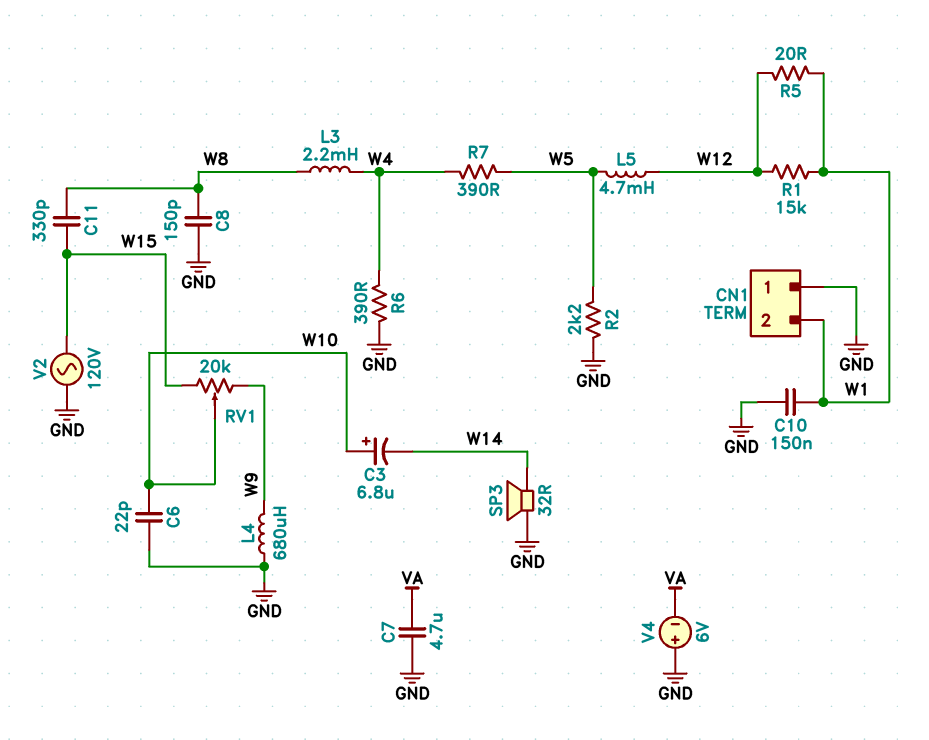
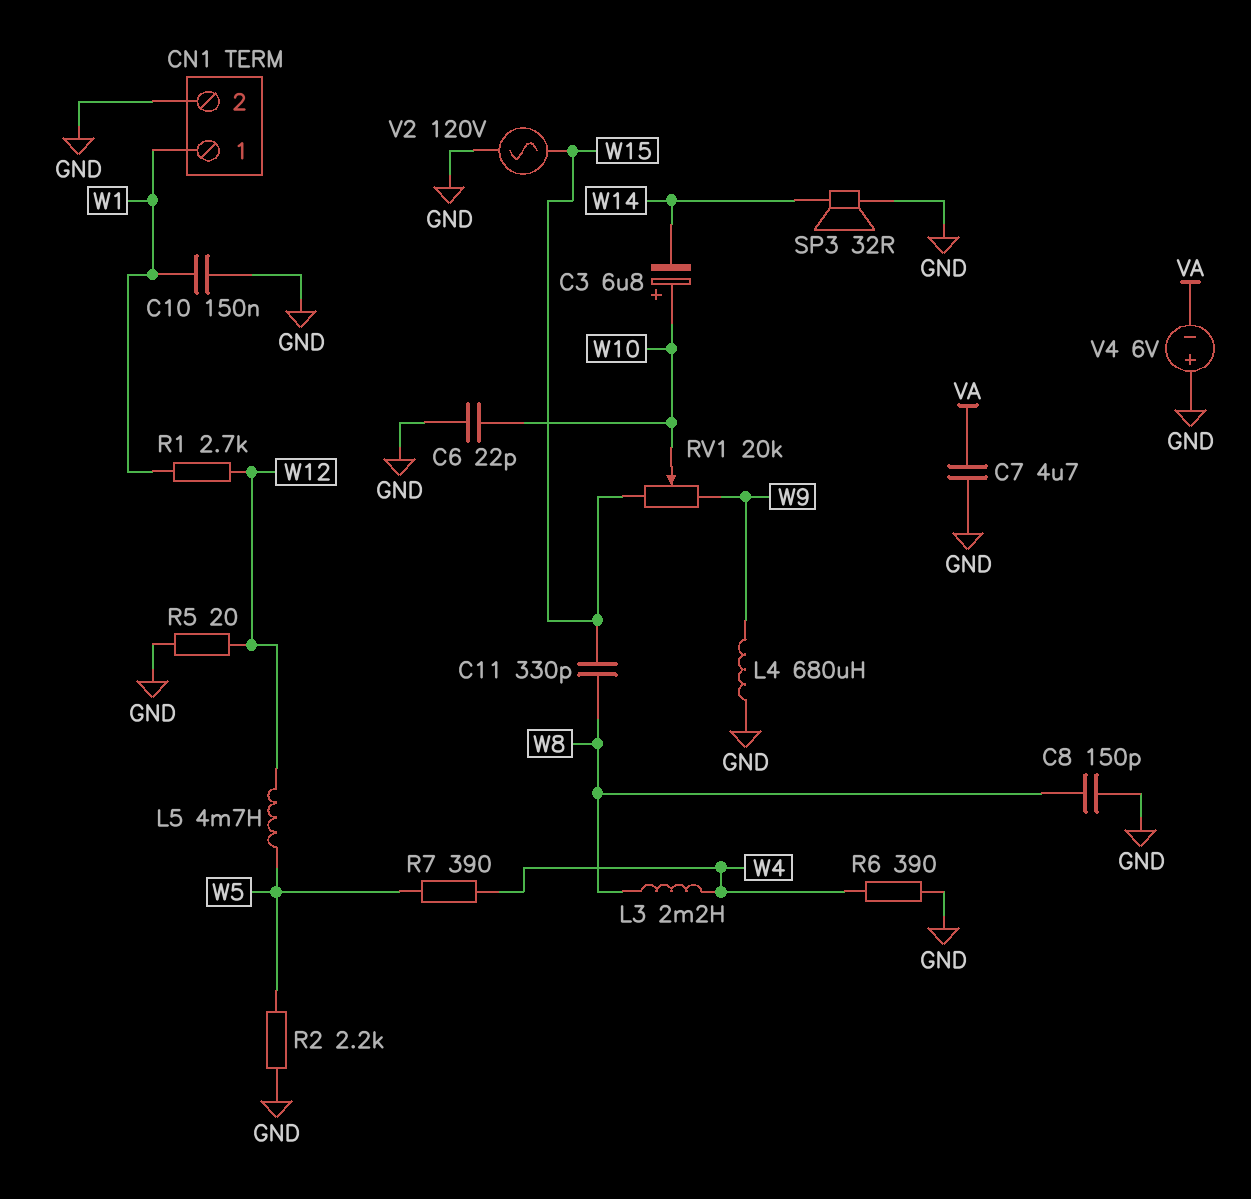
CN1 pin 1: GND -> W1
CN1 pin 2: W1 -> GND
R1: 15k (W1, W12) -> 2.7k (W1, W12)
R5: 20 (W1, W12) -> 20 (GND, W12)

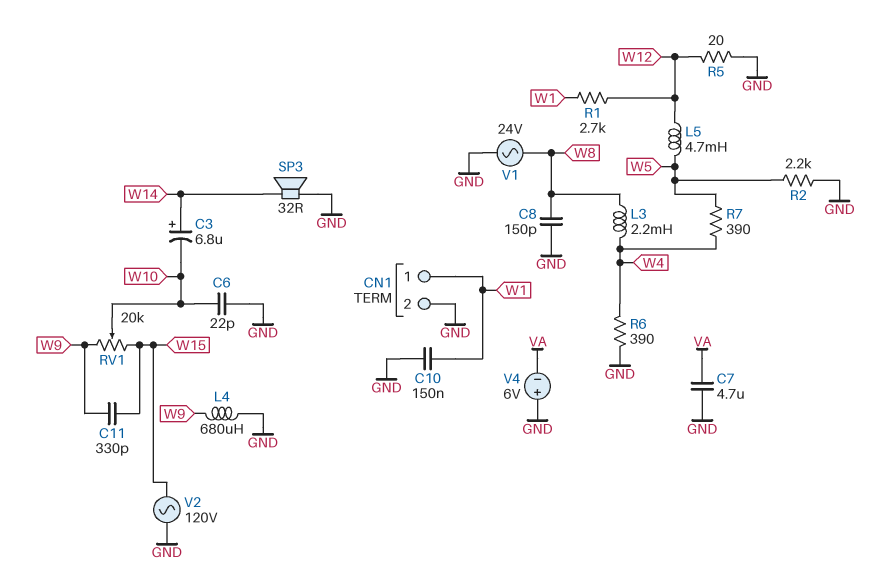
C3: 6.8uF (plus W10, minus W14) -> 6.8uF (plus W14, minus W10)
C11: 330pF (W8, W15) -> 330pF (W9, W15)
V1: none -> AC 24V (GND, W8)

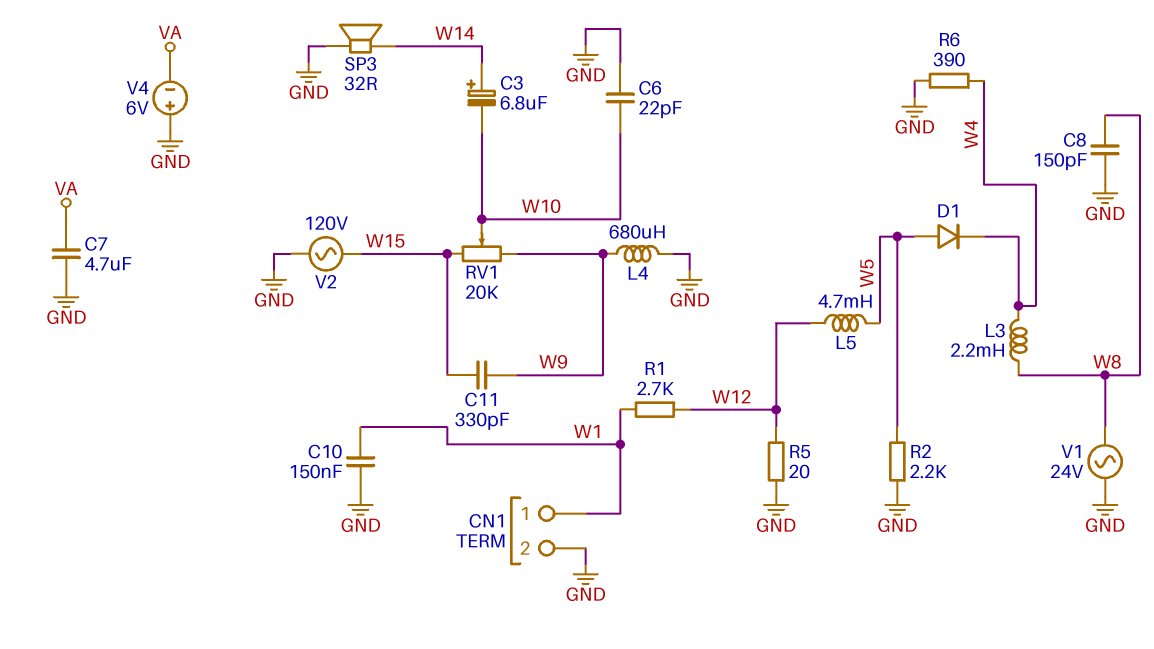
D1: none -> diode (A W5, K W4)
R7: 390 (W4, W5) -> none

